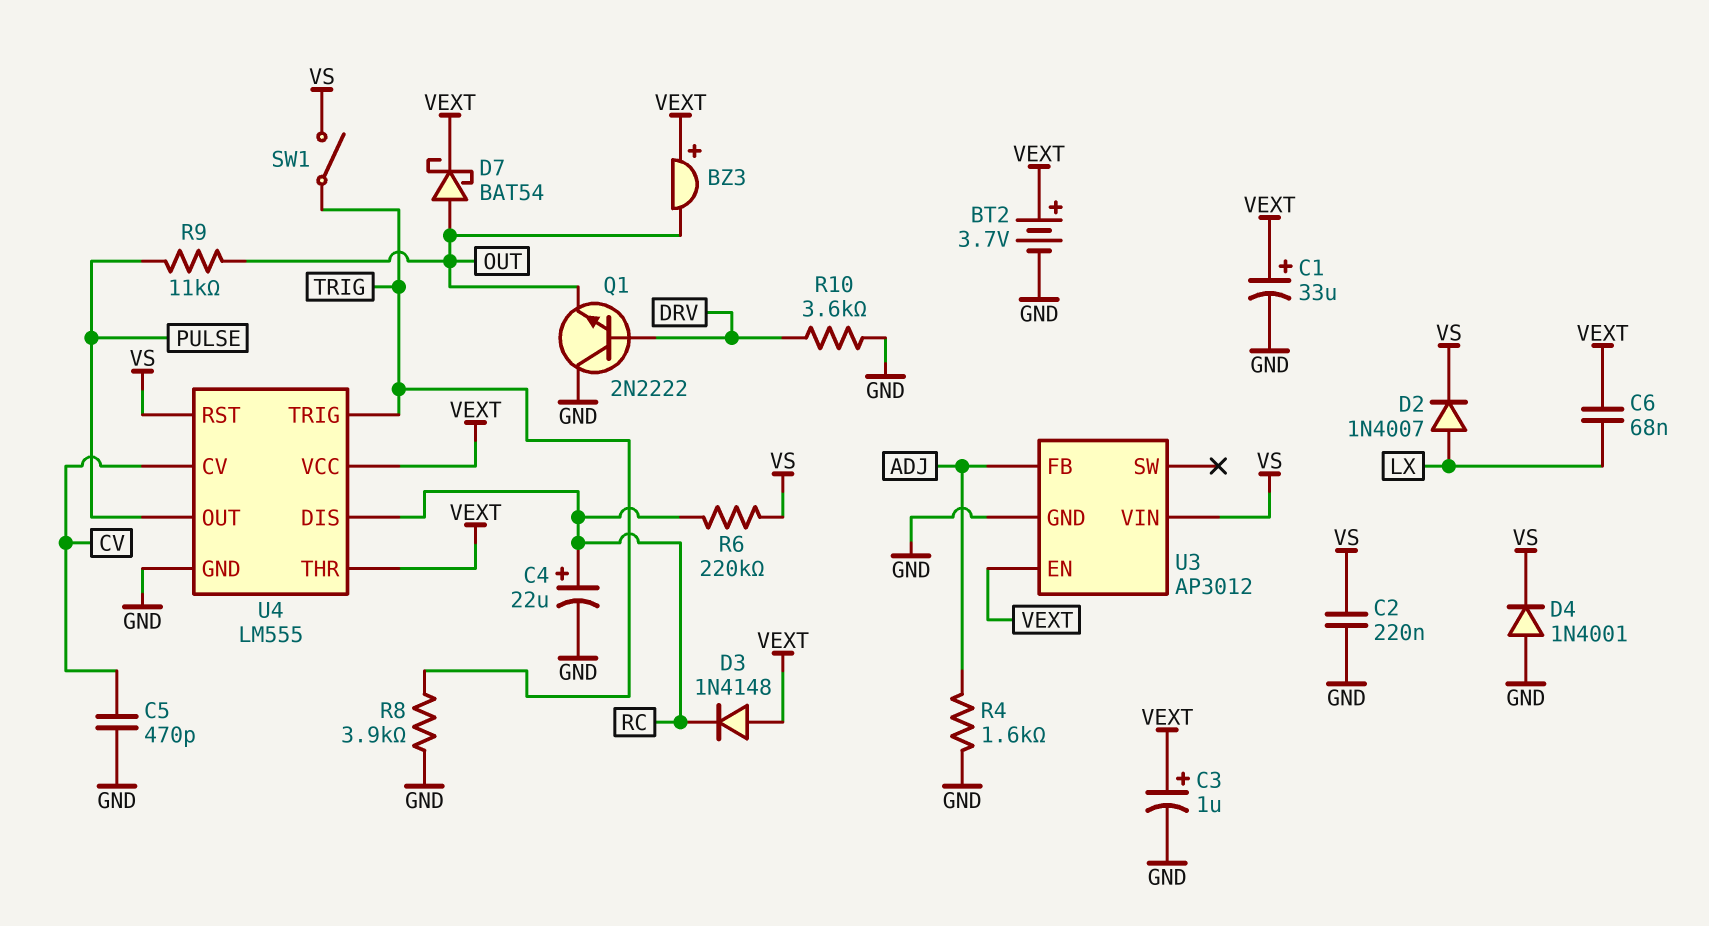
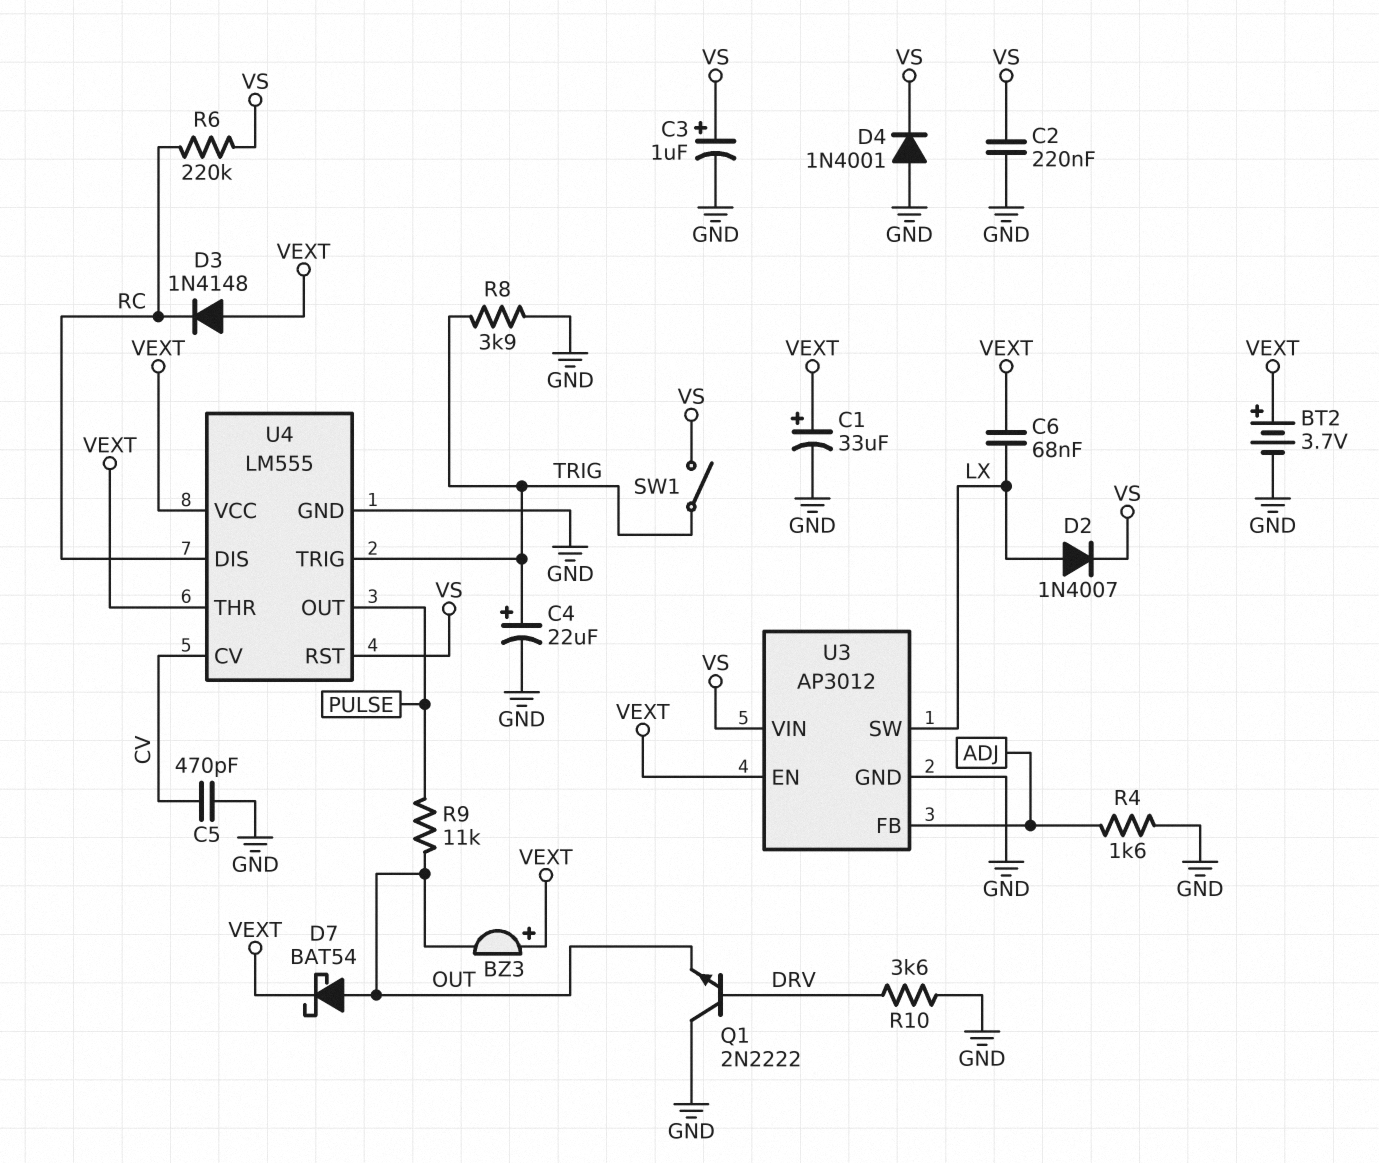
C3: 1uF (plus VEXT, minus GND) -> 1uF (plus VS, minus GND)
C4: 22uF (plus RC, minus GND) -> 22uF (plus TRIG, minus GND)
U3 pin SW: none -> LX

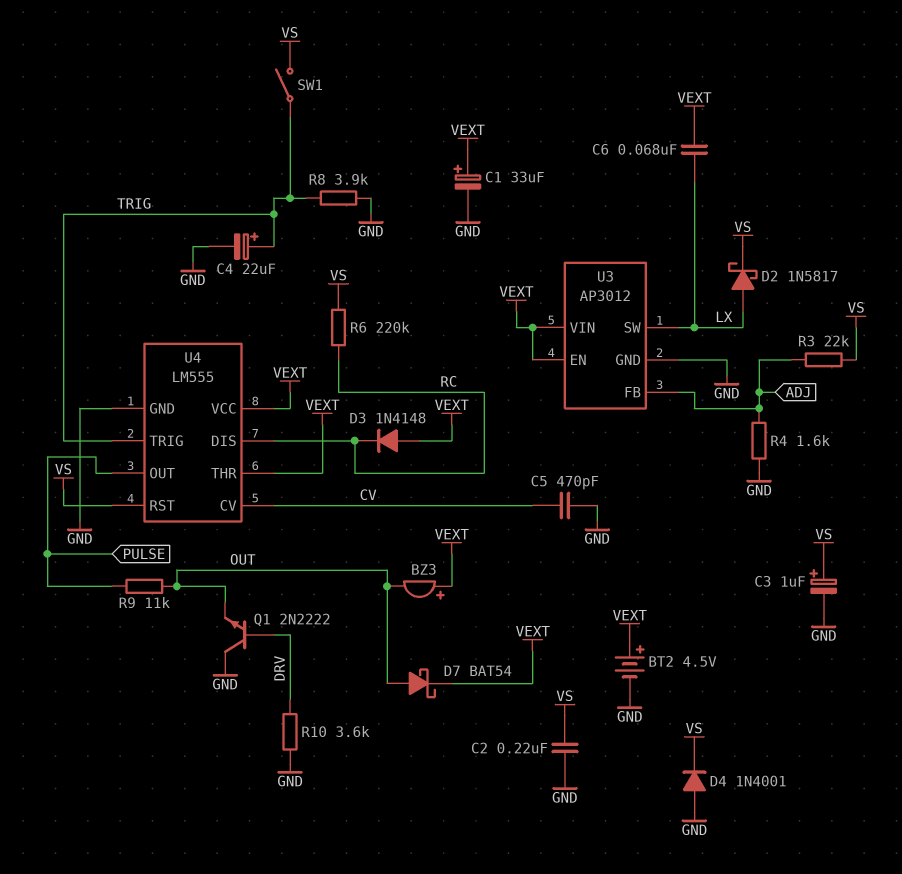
BT2: 3.7V (plus VEXT, minus GND) -> 4.5V (plus VEXT, minus GND)
D2: diode 1N4007 (A LX, K VS) -> schottky 1N5817 (A LX, K VS)
R3: none -> 22k (ADJ, VS)
U3 pin VIN: VS -> VEXT

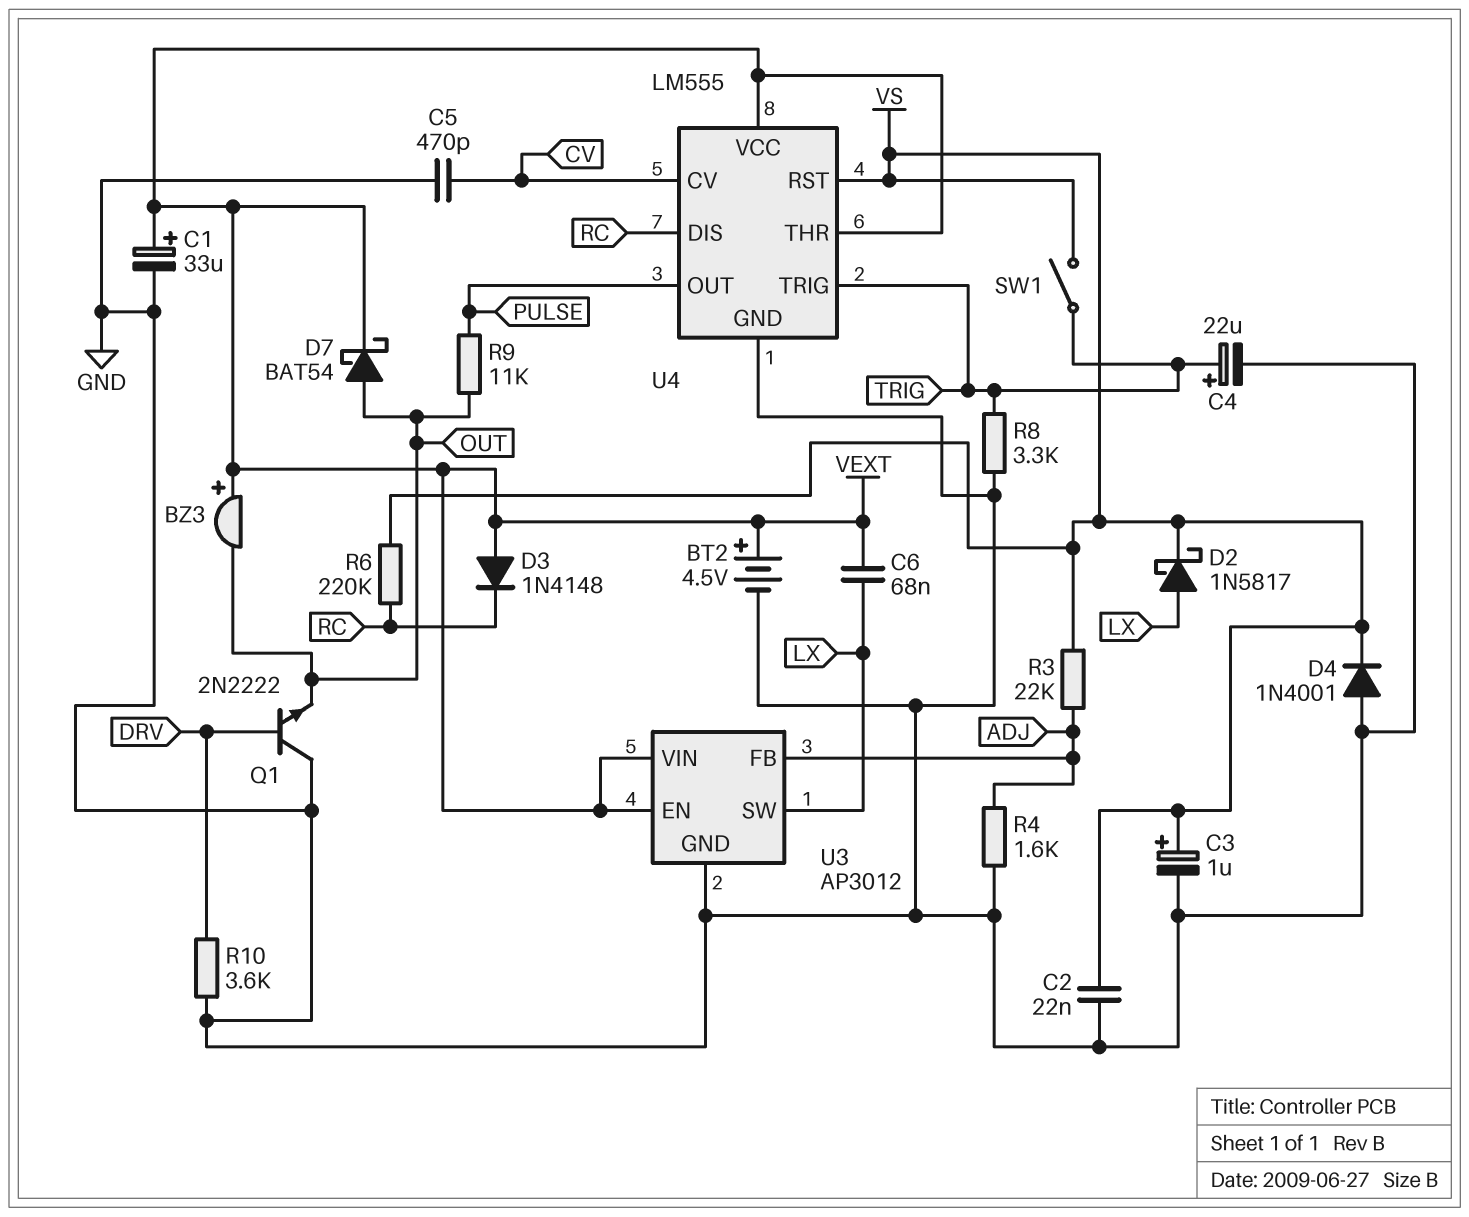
C2: 220nF (GND, VS) -> 22nF (GND, VS)
R8: 3.9k (GND, TRIG) -> 3.3k (GND, TRIG)

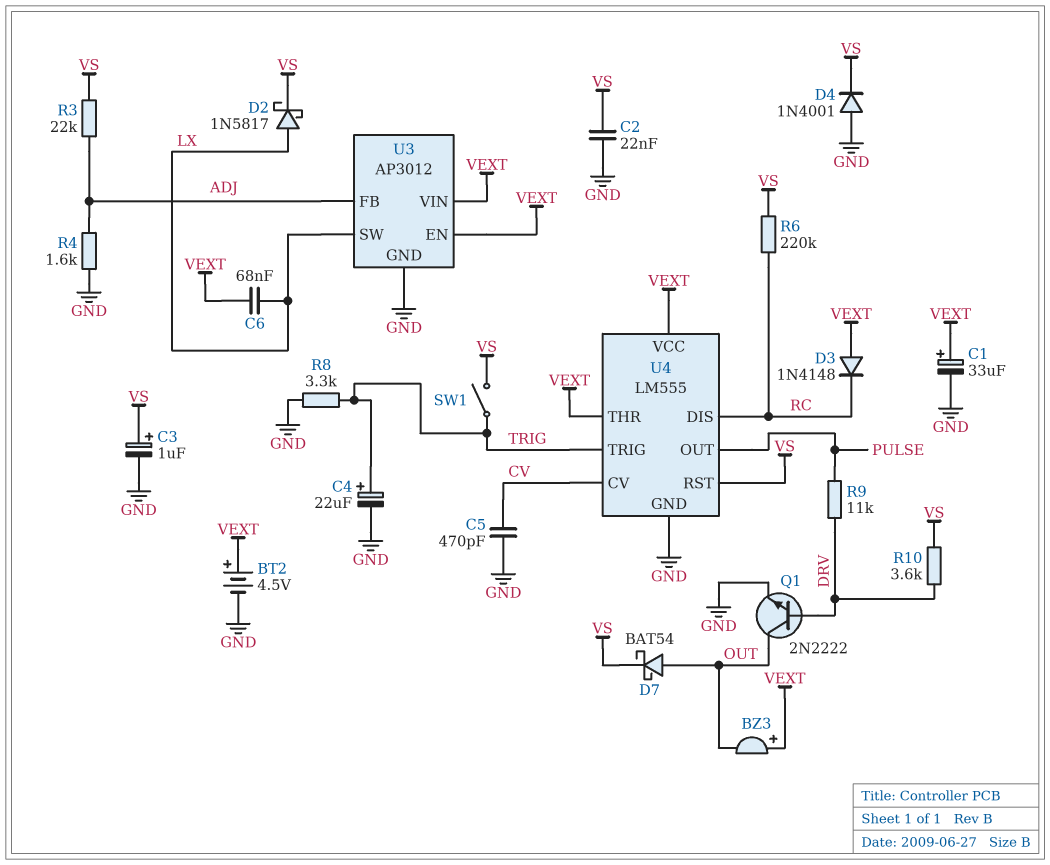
D7: schottky BAT54 (A OUT, K VEXT) -> schottky BAT54 (A OUT, K VS)
Q1: NPN 2N2222 (B DRV, C GND, E OUT) -> NPN 2N2222 (B DRV, C OUT, E GND)
R9: 11k (OUT, PULSE) -> 11k (DRV, PULSE)
R10: 3.6k (DRV, GND) -> 3.6k (DRV, VS)

